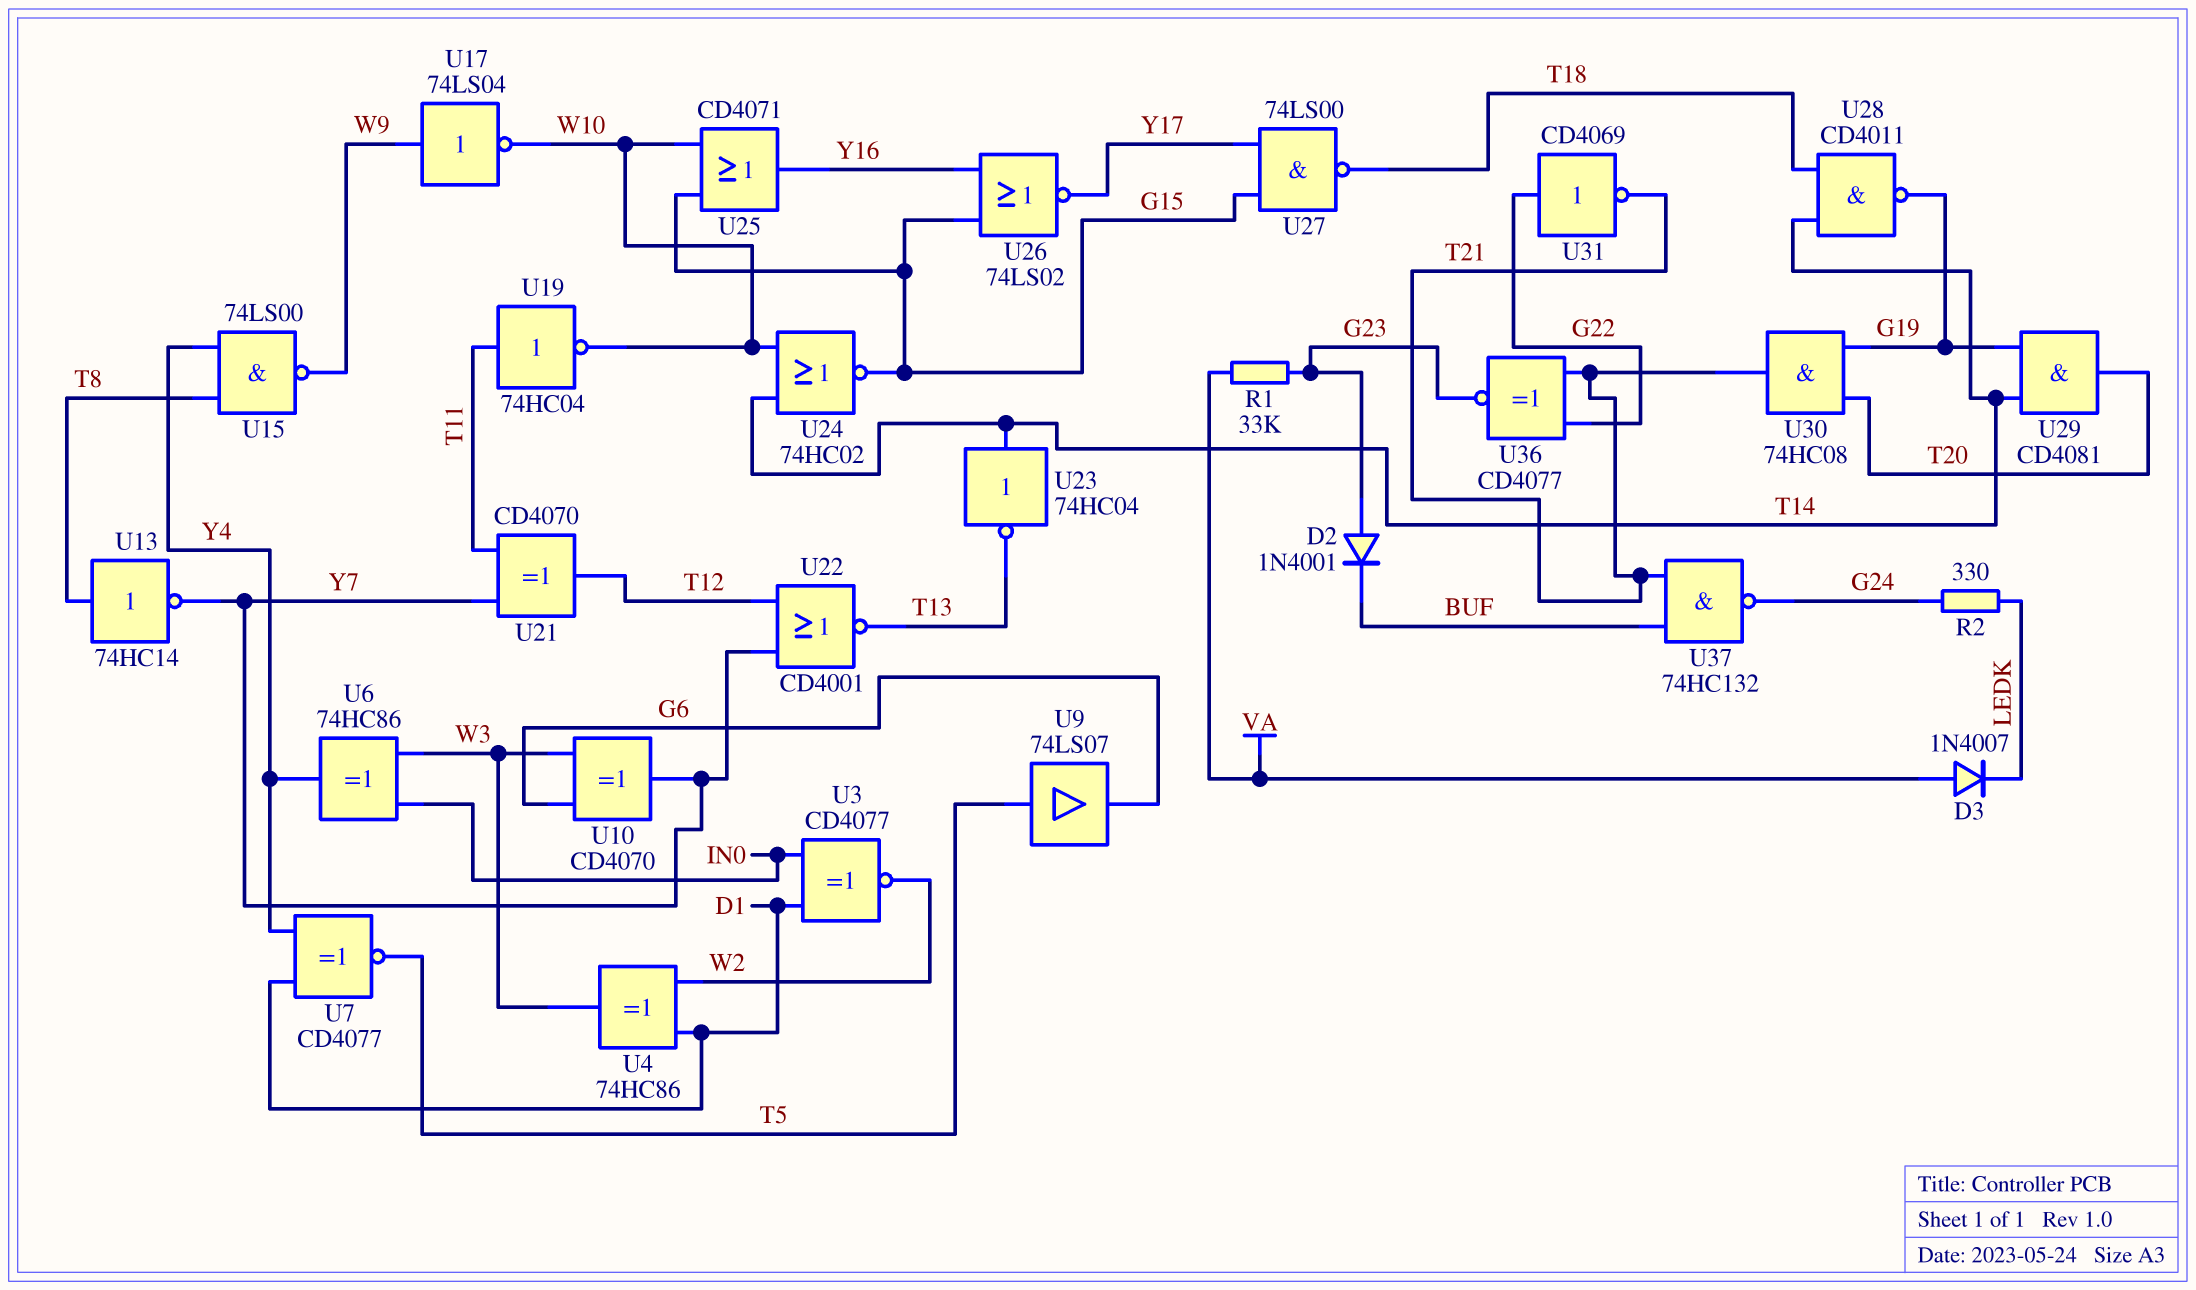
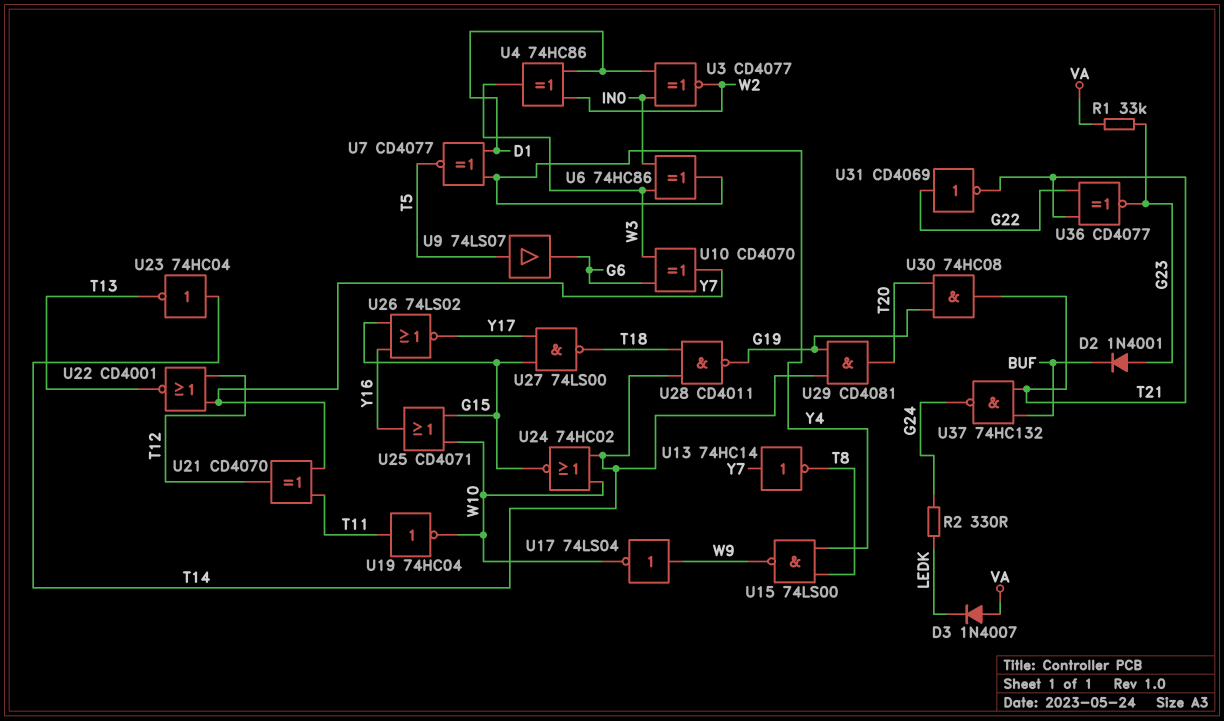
U13: NOT 74HC14 (in T8, out Y7) -> NOT 74HC14 (in Y7, out T8)

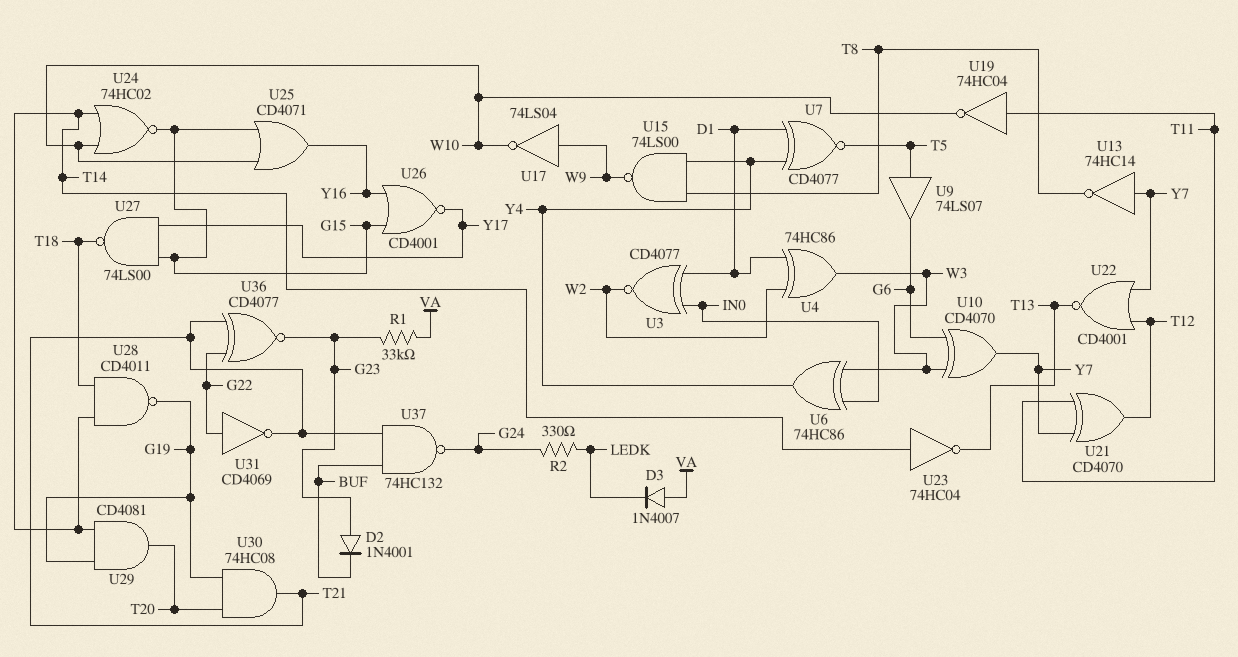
U26: NOR 74LS02 (in G15, in Y16, out Y17) -> NOR CD4001 (in G15, in Y16, out Y17)

